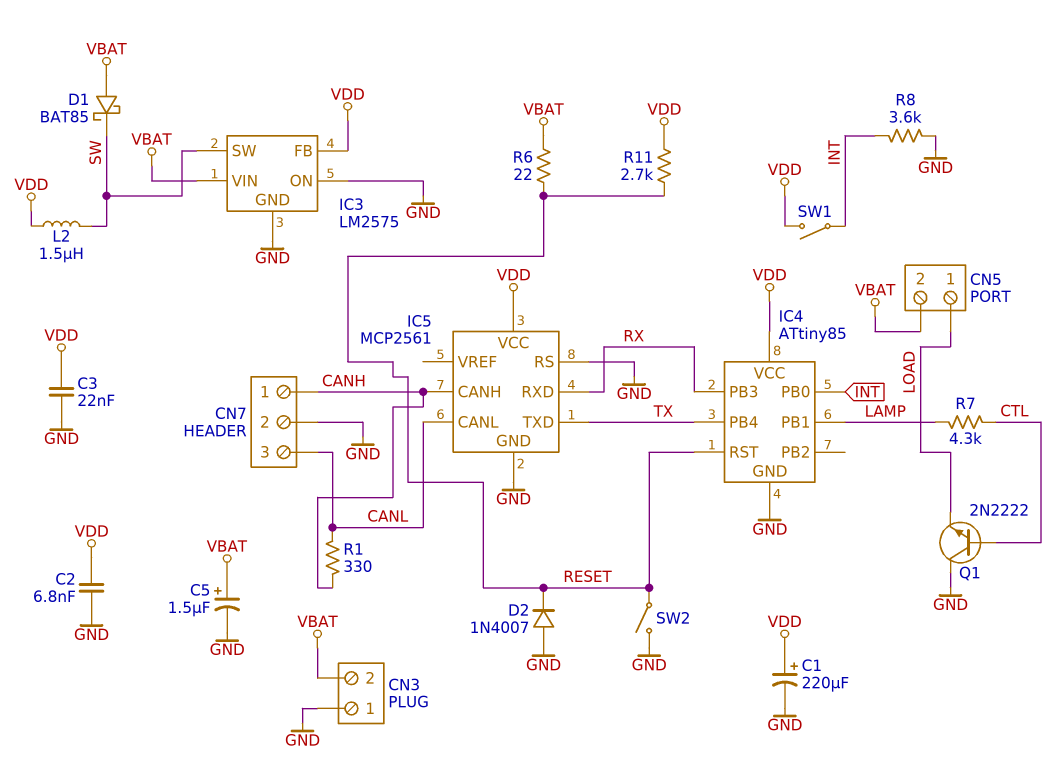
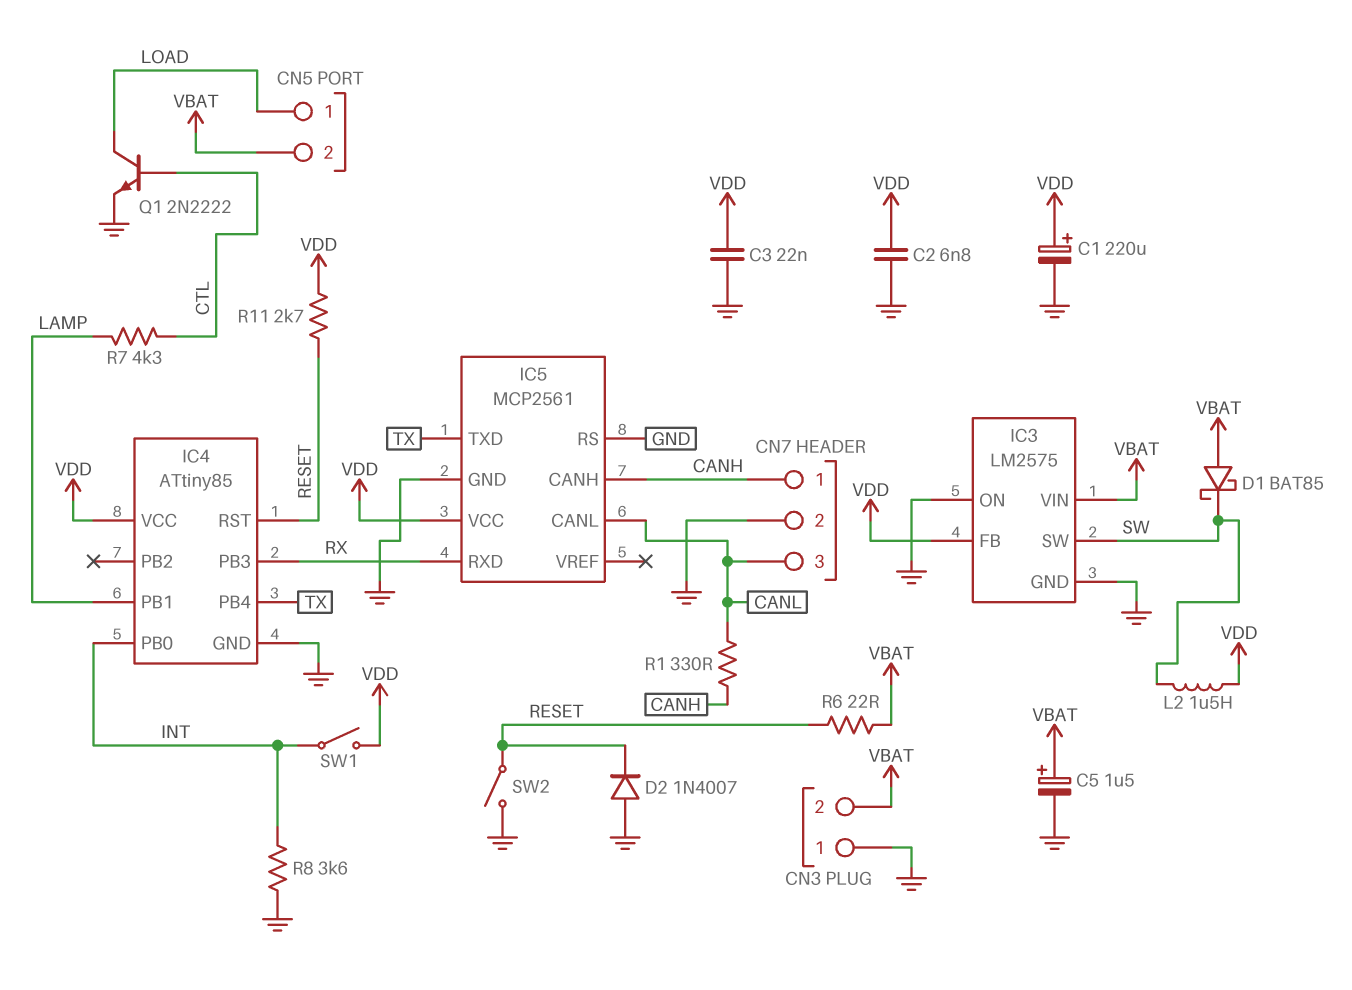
Q1: NPN 2N2222 (B CTL, C GND, E LOAD) -> NPN 2N2222 (B CTL, C LOAD, E GND)

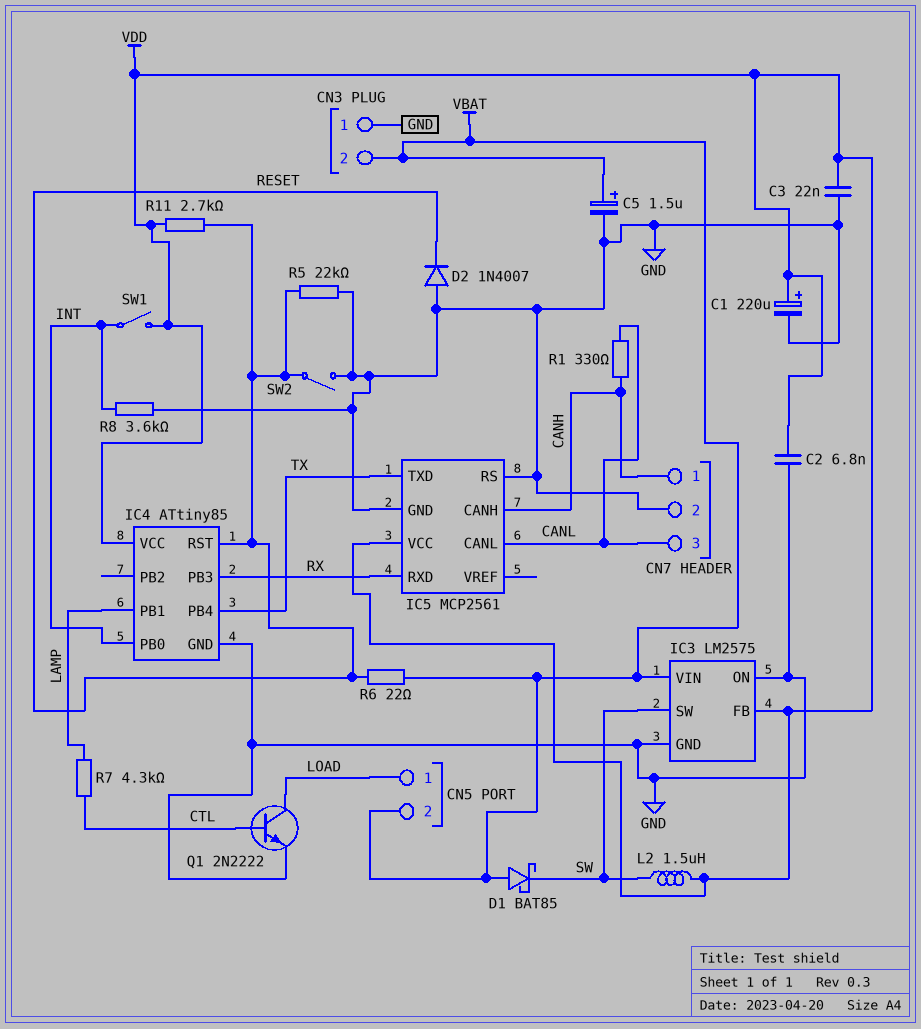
R5: none -> 22k (GND, RESET)

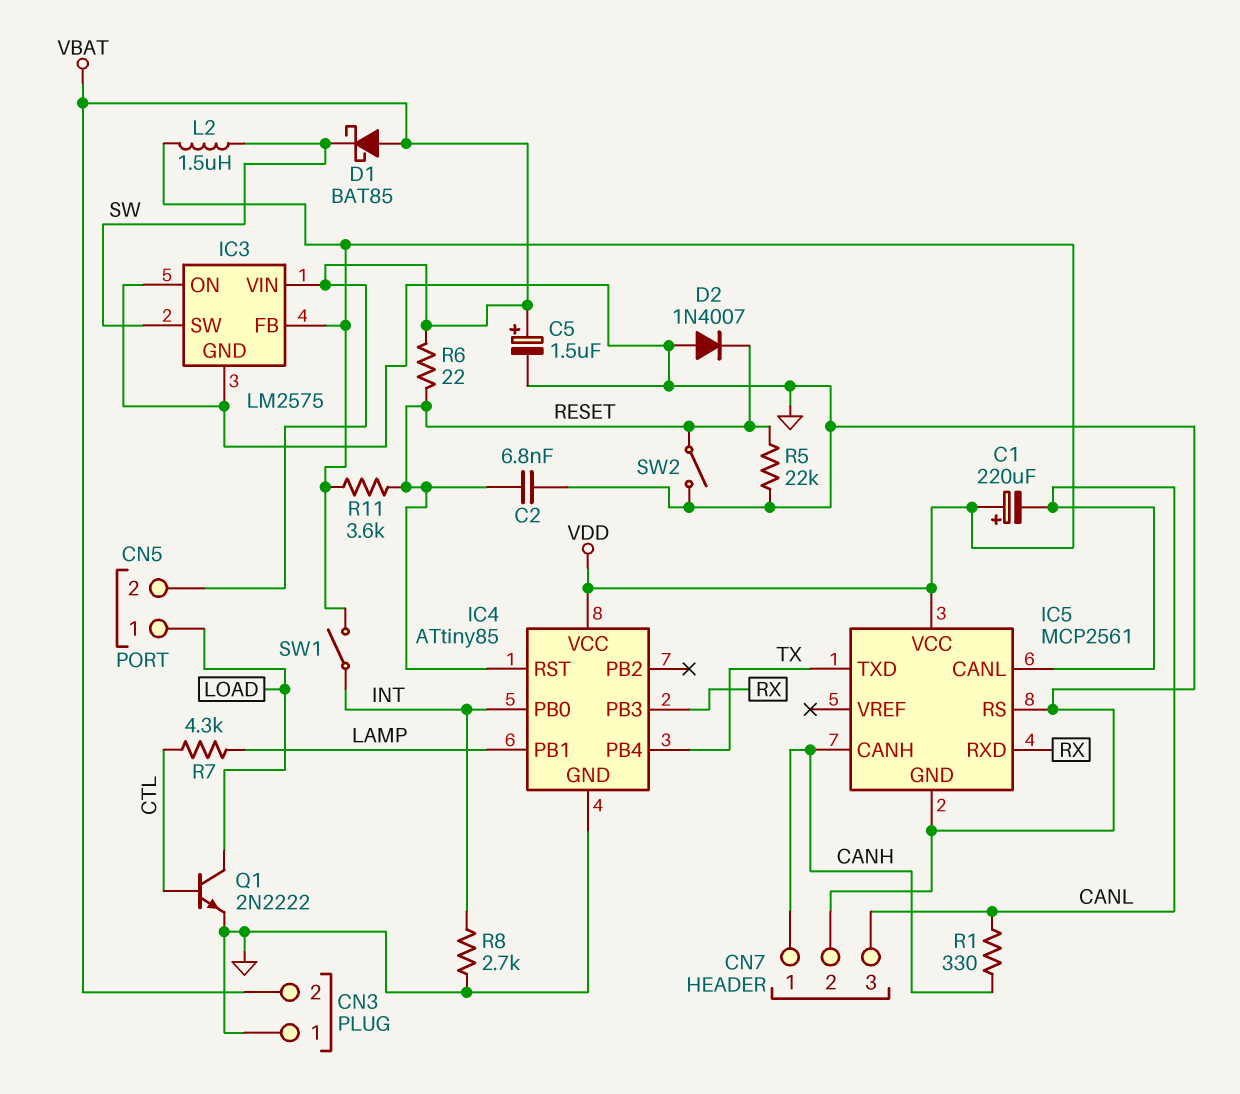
C1: 220uF (plus VDD, minus GND) -> 220uF (plus VDD, minus CANL)
C2: 6.8nF (GND, VDD) -> 6.8nF (GND, RESET)
C3: 22nF (GND, VDD) -> none
R8: 3.6k (GND, INT) -> 2.7k (GND, INT)
R11: 2.7k (RESET, VDD) -> 3.6k (RESET, VDD)

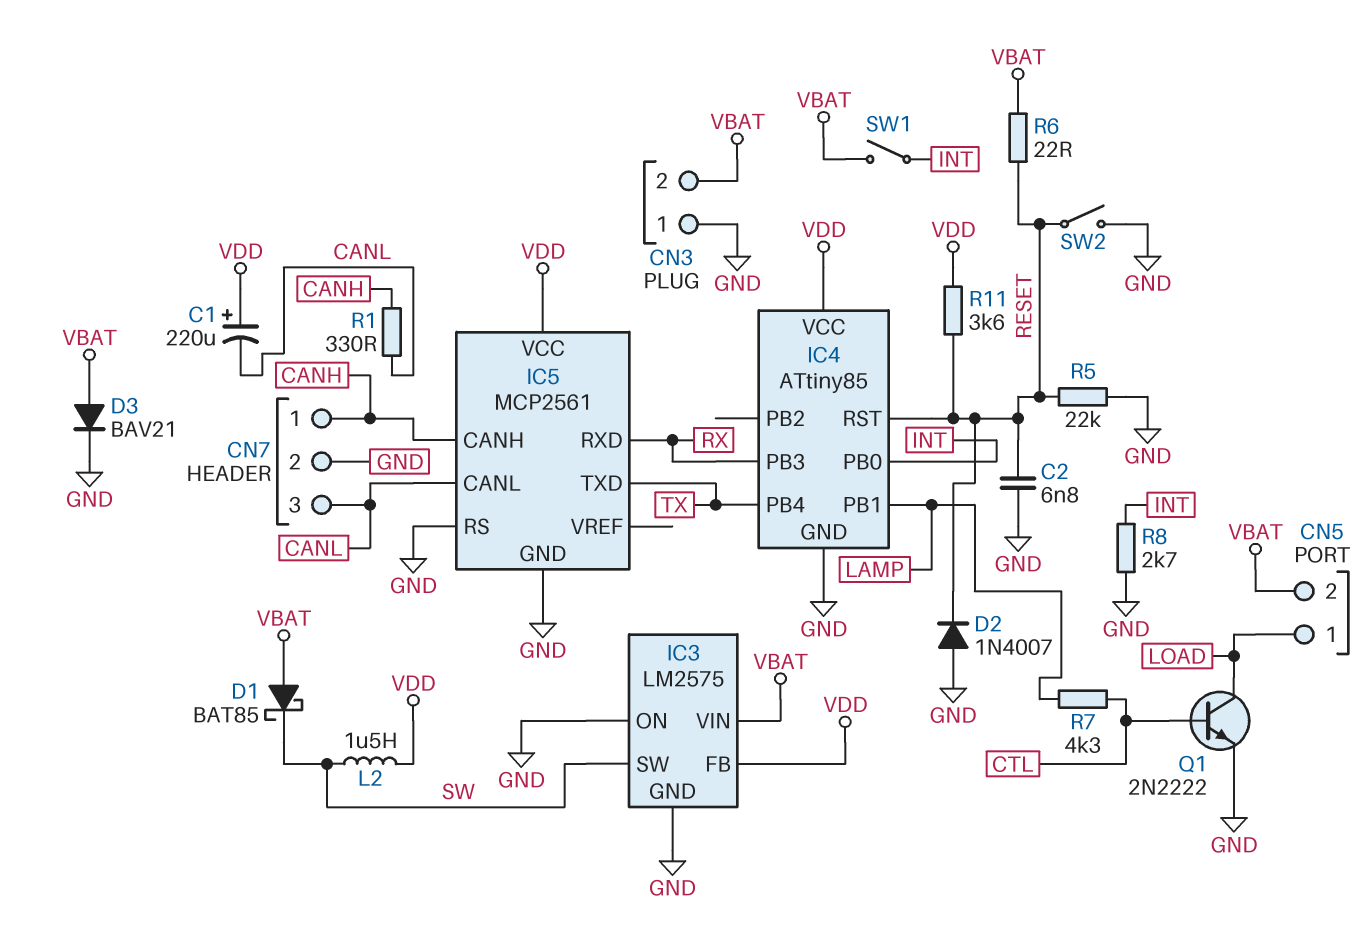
C5: 1.5uF (plus VBAT, minus GND) -> none
D3: none -> diode BAV21 (A VBAT, K GND)
SW1: switch (INT, VDD) -> switch (INT, VBAT)

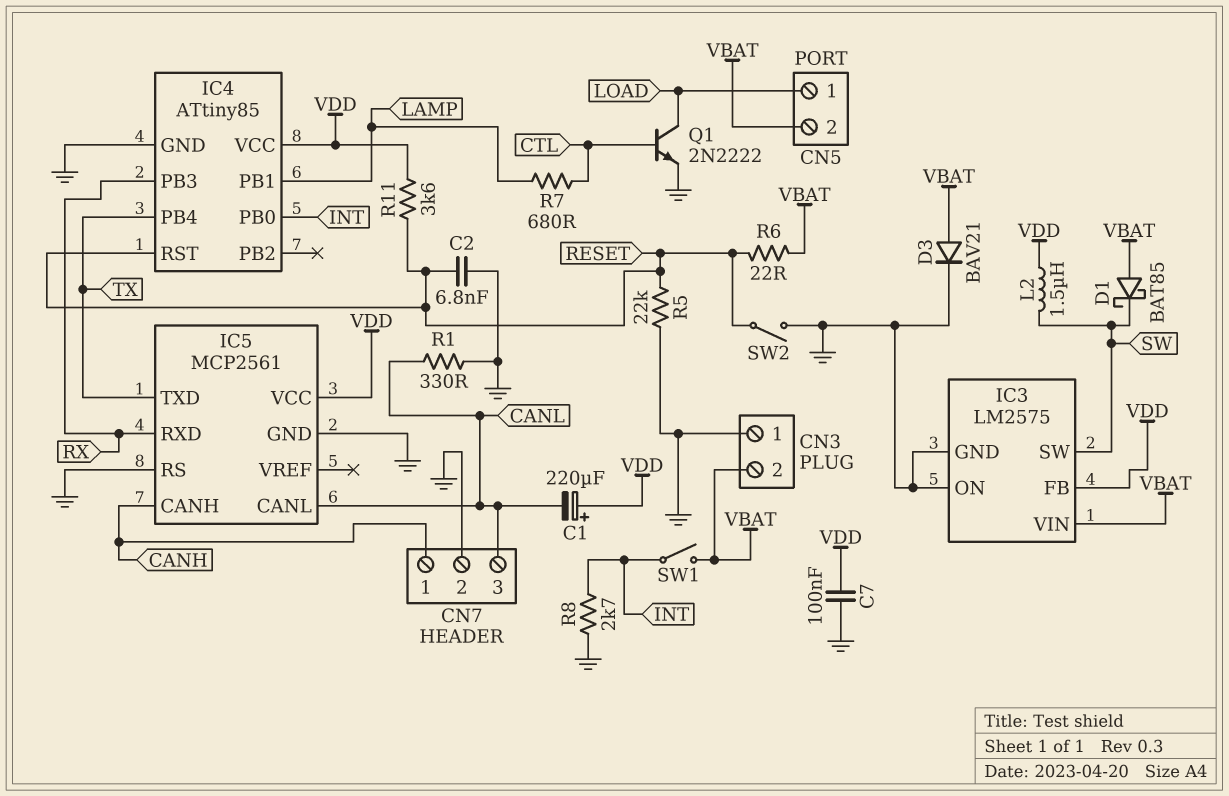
C7: none -> 100nF (GND, VDD)
D2: diode 1N4007 (A GND, K RESET) -> none
R1: 330 (CANH, CANL) -> 330 (CANL, GND)
R7: 4.3k (CTL, LAMP) -> 680 (CTL, LAMP)

